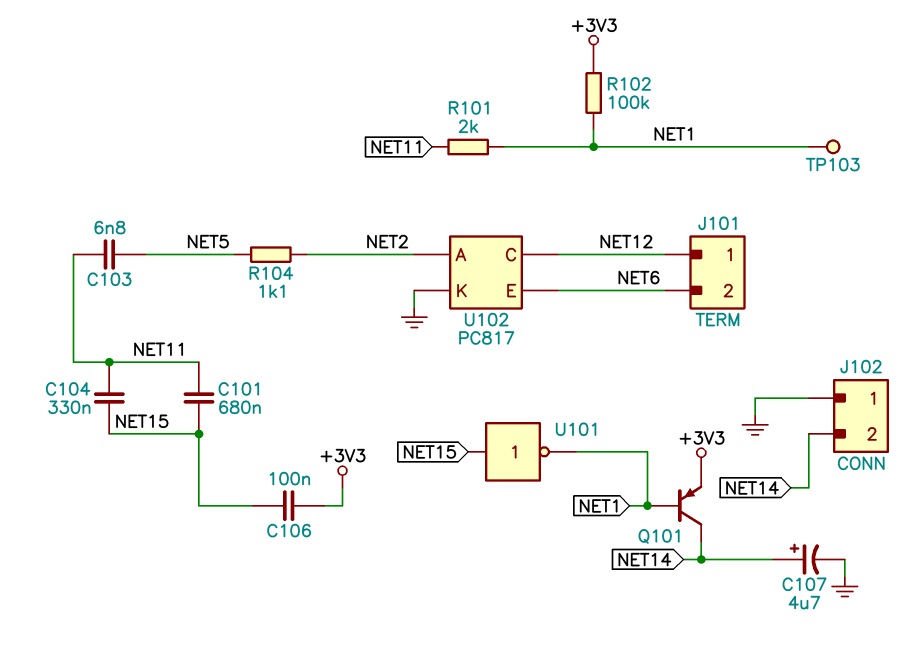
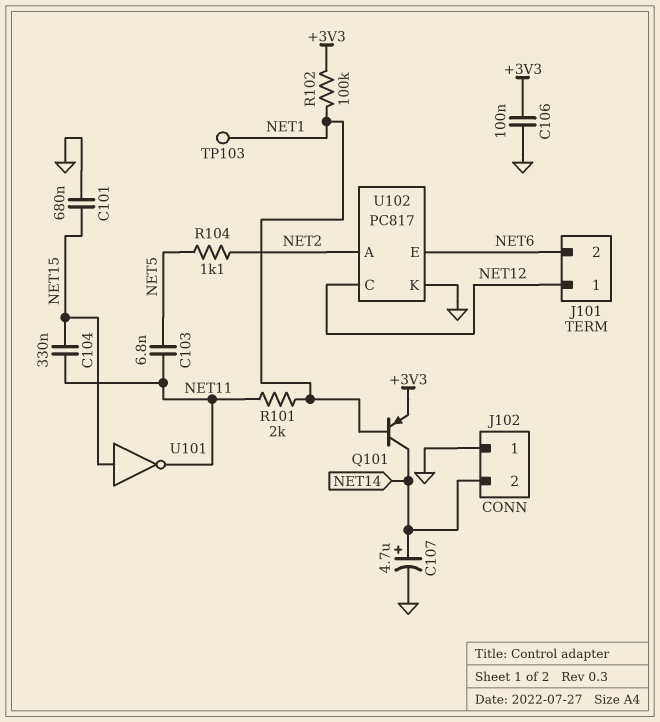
C101: 680nF (NET11, NET15) -> 680nF (GND, NET15)
C106: 100nF (+3V3, NET15) -> 100nF (+3V3, GND)
U101: NOT (in NET15, out NET1) -> NOT (in NET15, out NET11)

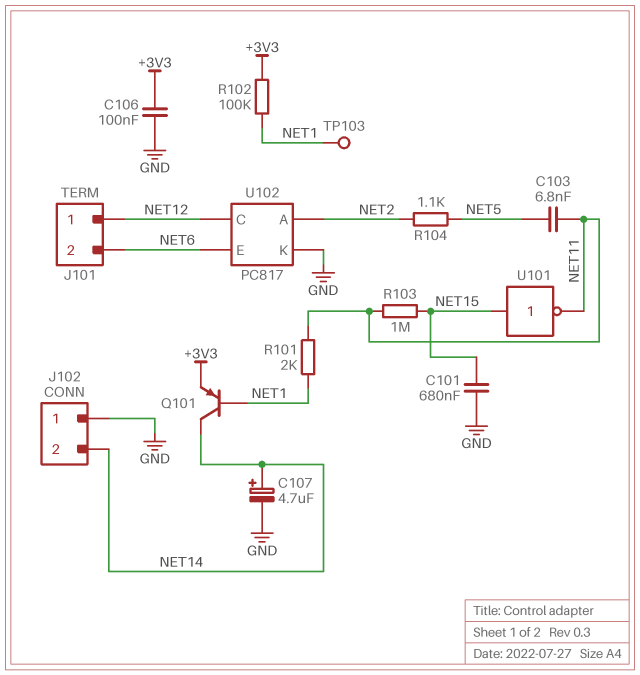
C104: 330nF (NET11, NET15) -> none
R103: none -> 1M (NET11, NET15)

